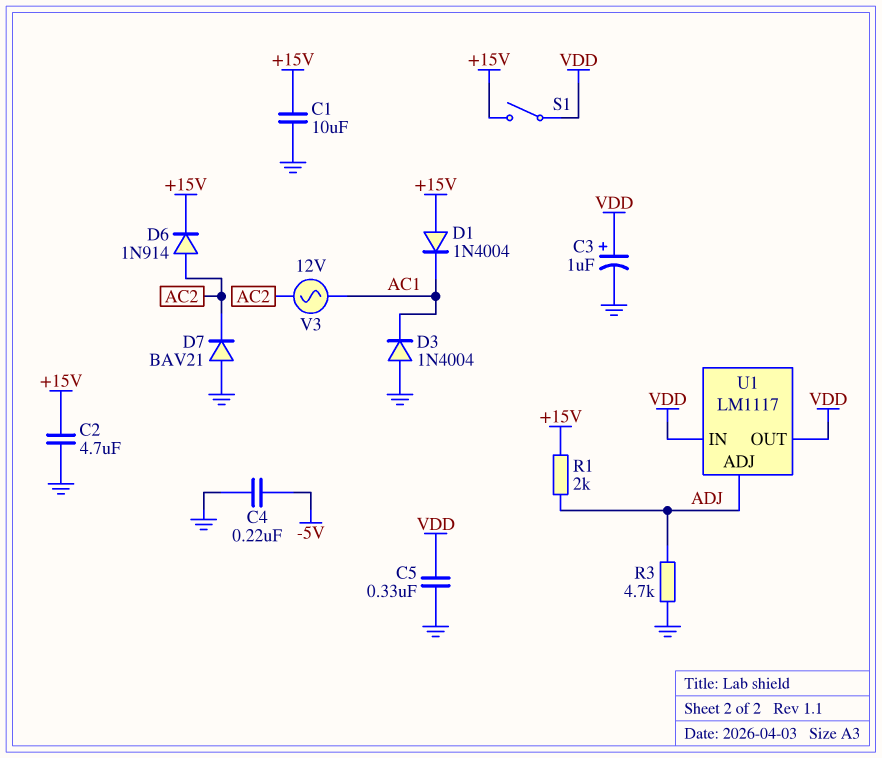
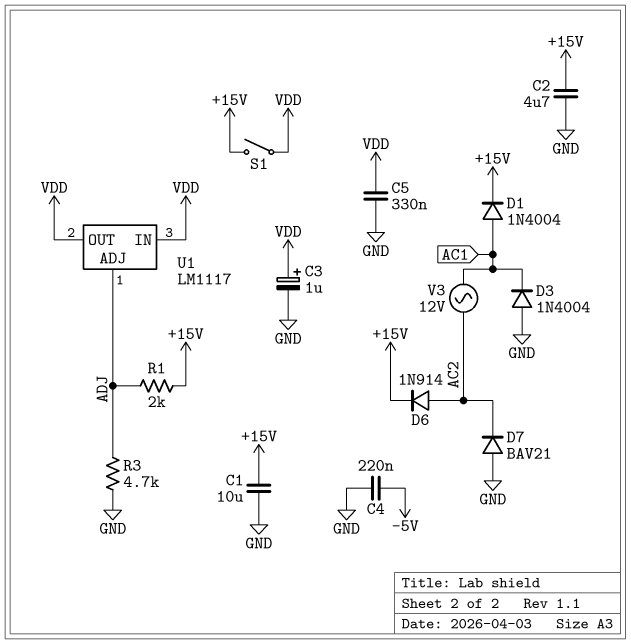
D1: diode 1N4004 (A +15V, K AC1) -> diode 1N4004 (A AC1, K +15V)

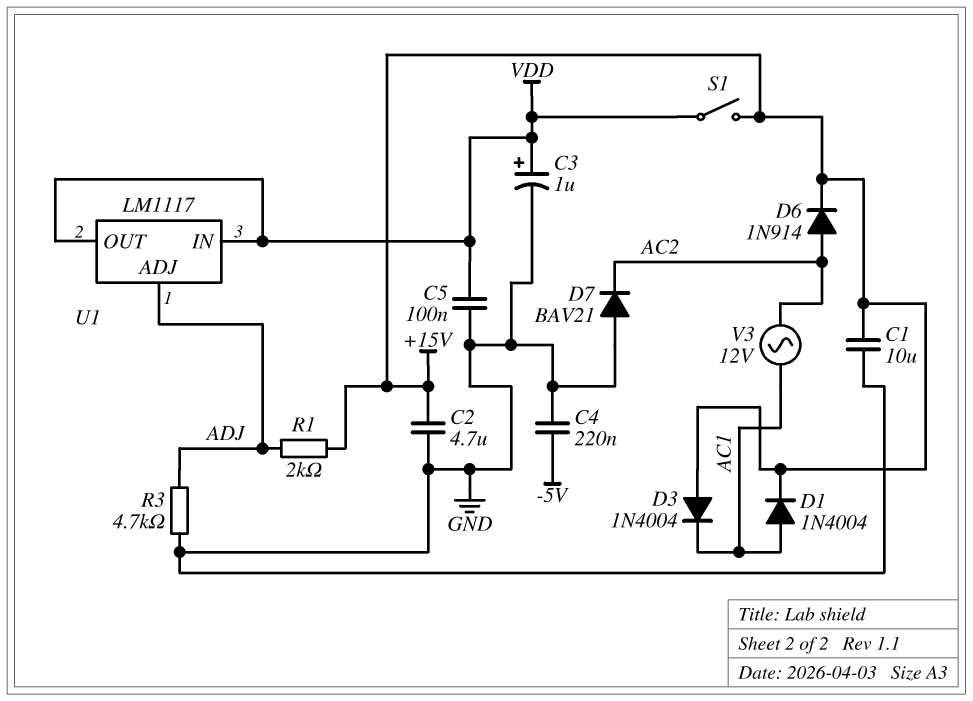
C5: 330nF (GND, VDD) -> 100nF (GND, VDD)
D3: diode 1N4004 (A GND, K AC1) -> diode 1N4004 (A +15V, K AC1)

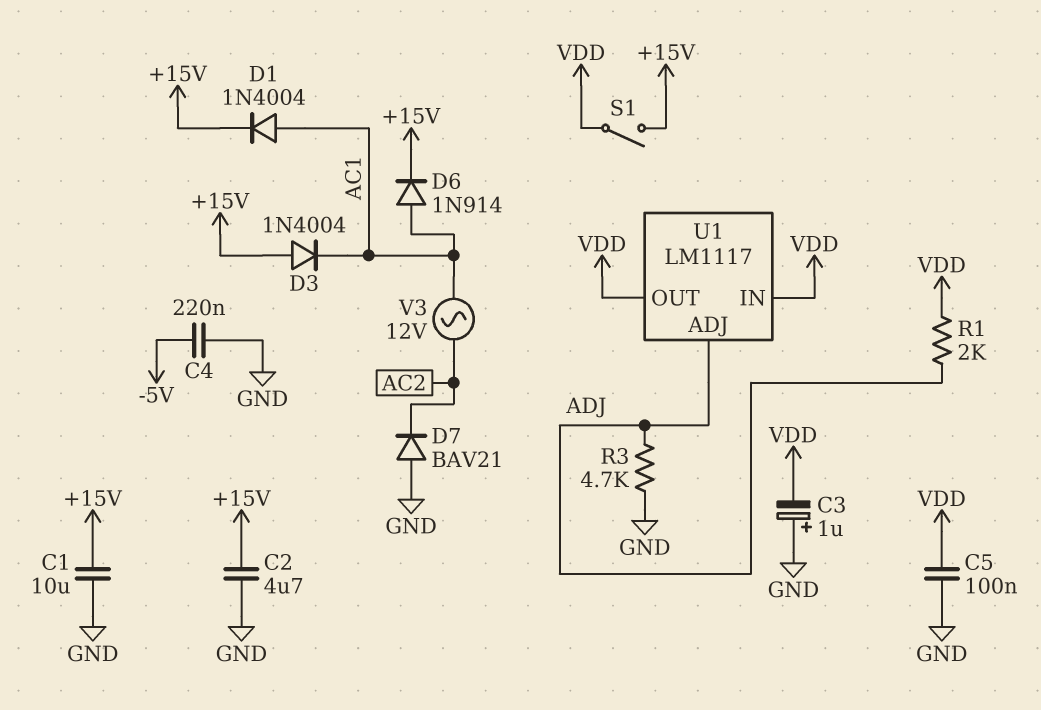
C3: 1uF (plus VDD, minus GND) -> 1uF (plus GND, minus VDD)
D6: diode 1N914 (A AC2, K +15V) -> diode 1N914 (A AC1, K +15V)
R1: 2k (+15V, ADJ) -> 2k (ADJ, VDD)

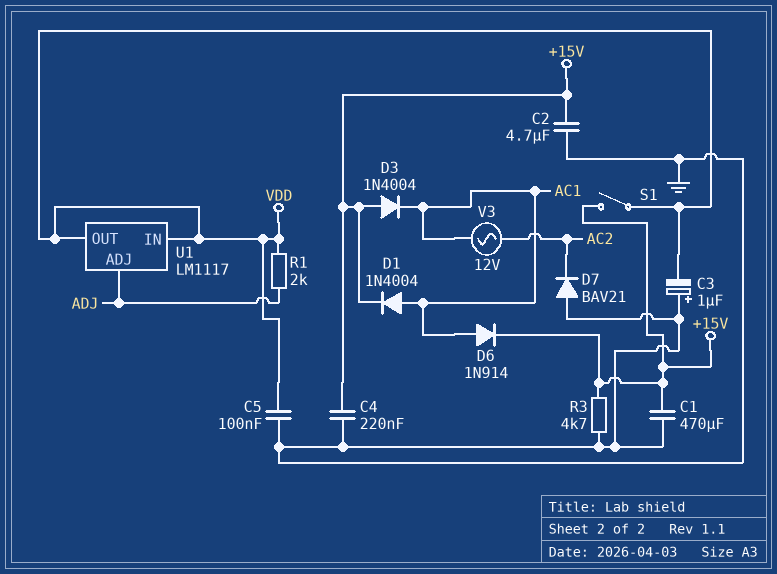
C1: 10uF (+15V, GND) -> 470uF (+15V, GND)
C4: 220nF (-5V, GND) -> 220nF (+15V, GND)
R3: 4.7k (ADJ, GND) -> 4.7k (+15V, GND)

